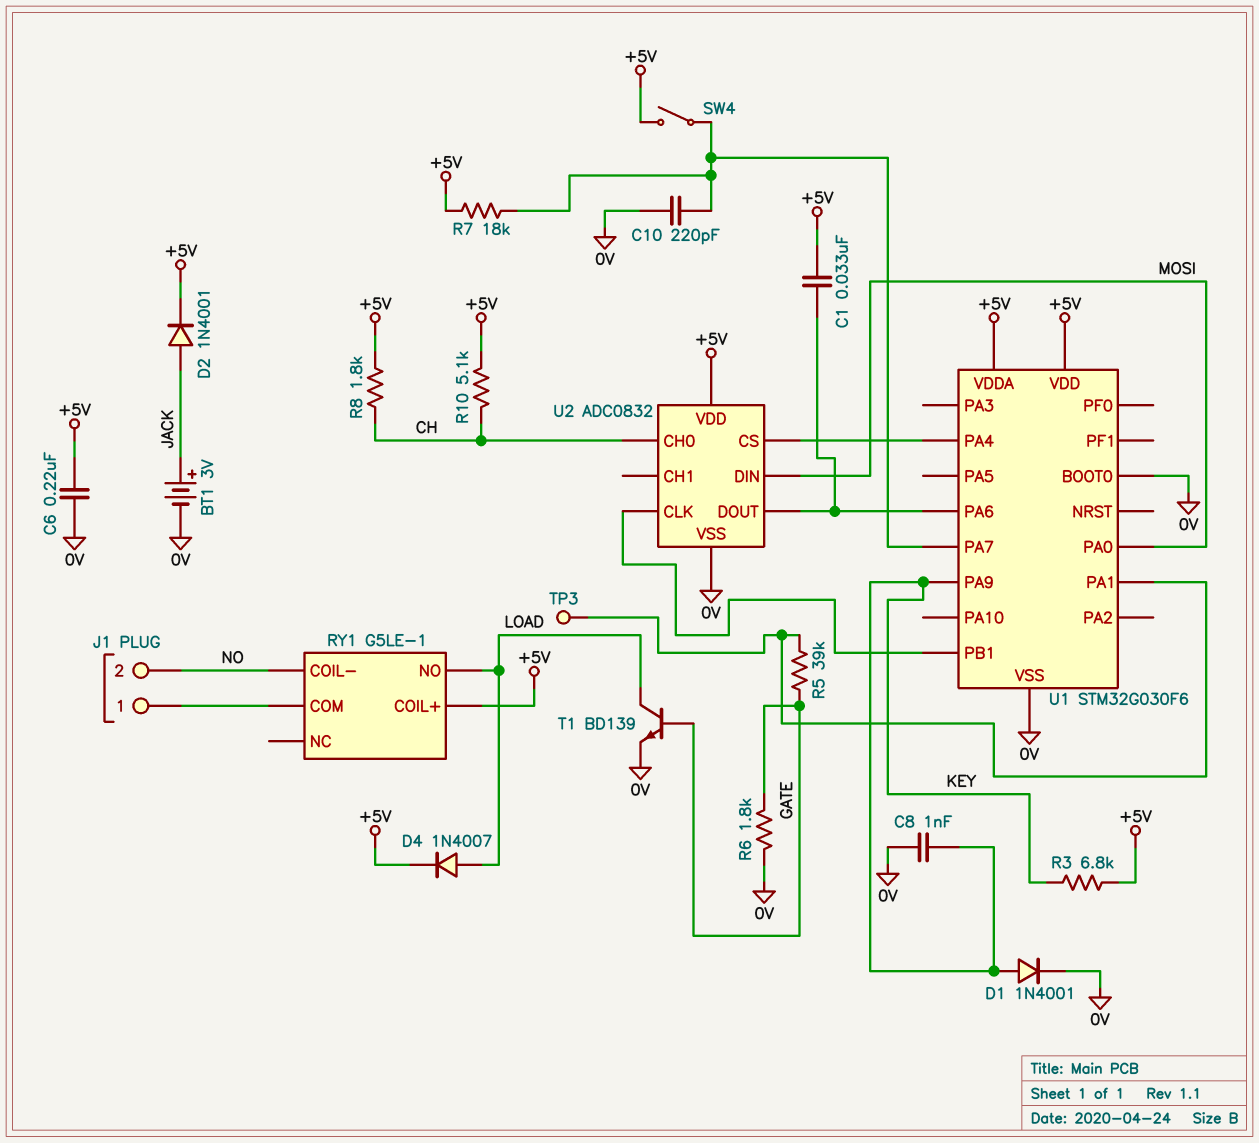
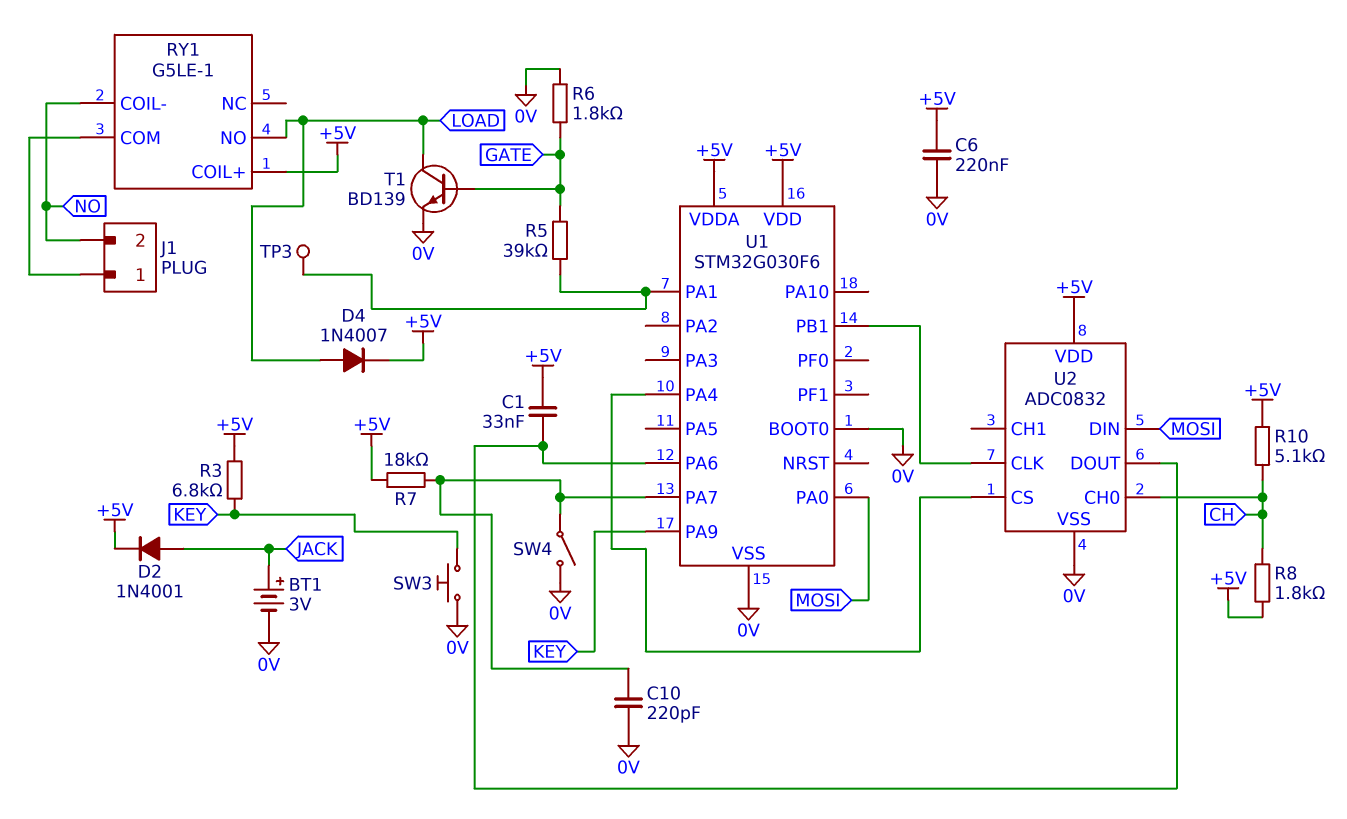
C8: 1nF (0V, KEY) -> none
D1: diode 1N4001 (A KEY, K 0V) -> none
SW3: none -> button (0V, KEY)
SW4: switch (+5V, U1/PA7) -> switch (0V, U1/PA7)

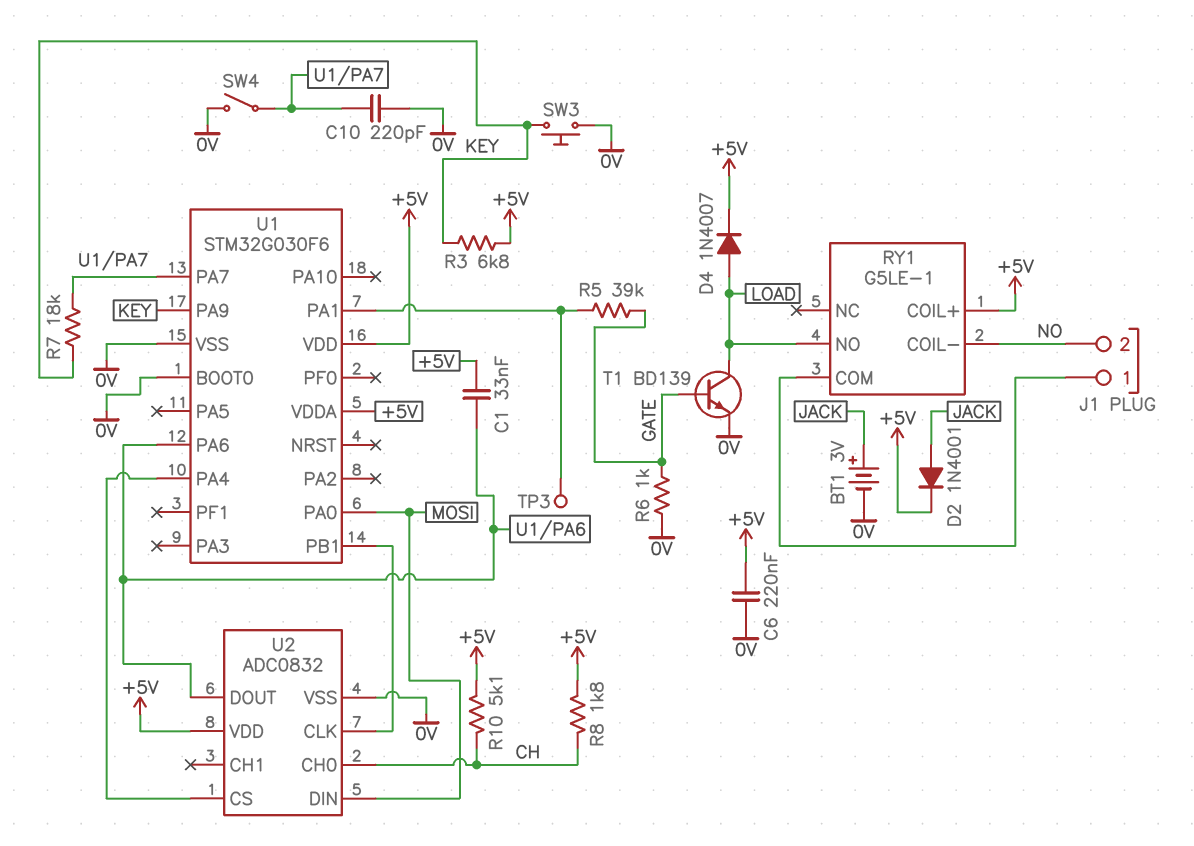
R6: 1.8k (0V, GATE) -> 1k (0V, GATE)
R7: 18k (+5V, U1/PA7) -> 18k (KEY, U1/PA7)

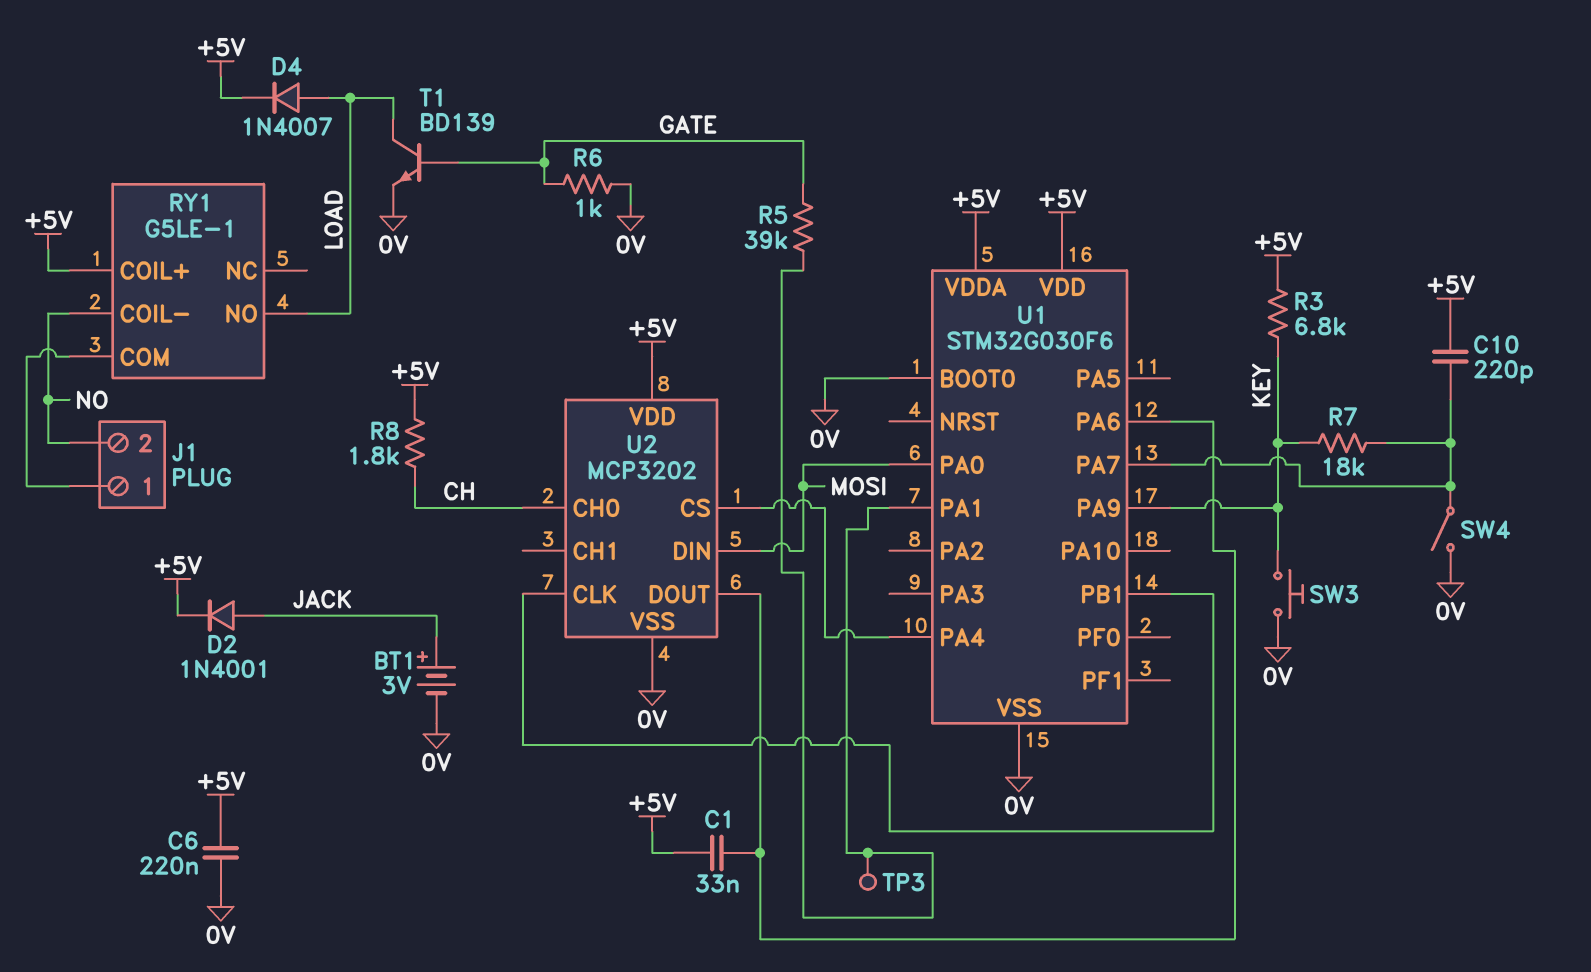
C10: 220pF (0V, U1/PA7) -> 220pF (+5V, U1/PA7)
R10: 5.1k (+5V, CH) -> none
U2: ADC0832 -> MCP3202

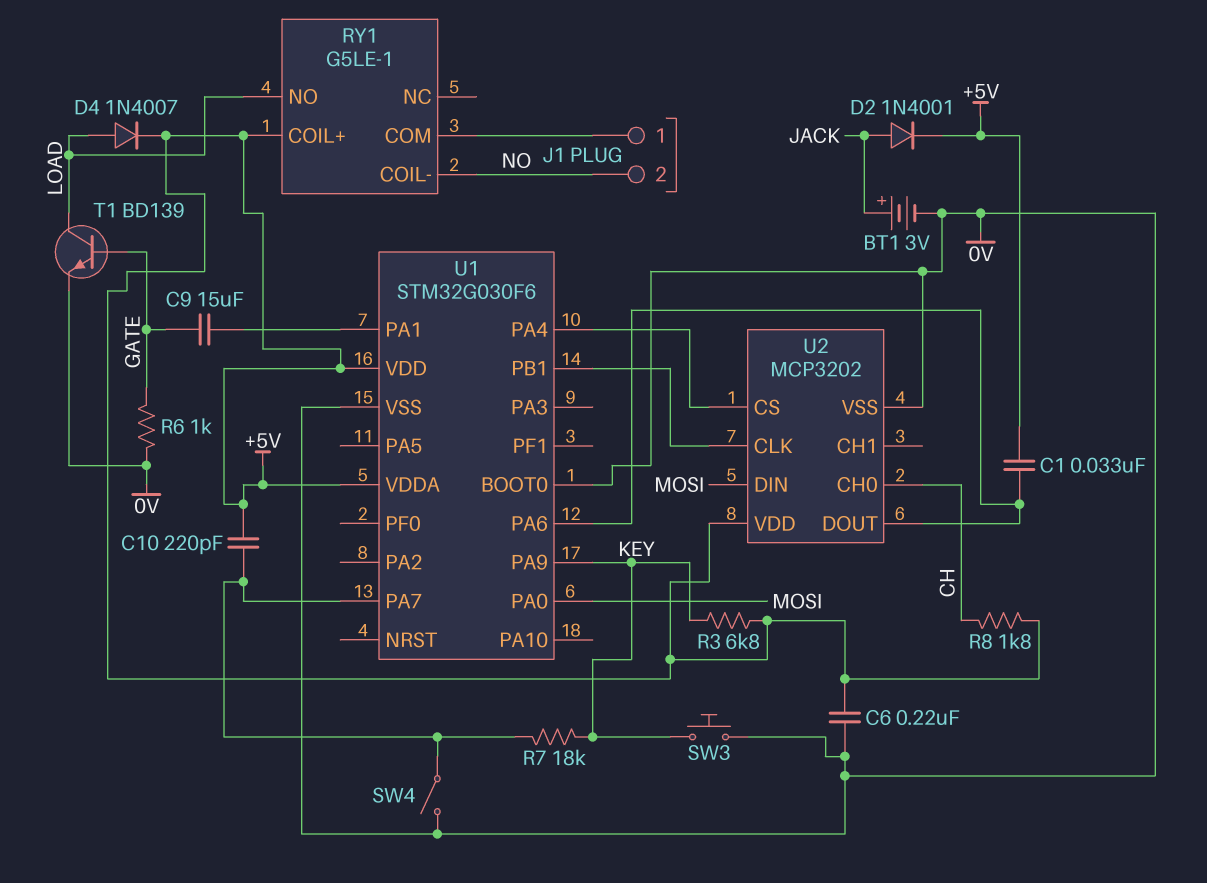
C9: none -> 15uF (GATE, U1/PA1)
R5: 39k (GATE, U1/PA1) -> none
TP3: test point (U1/PA1) -> none

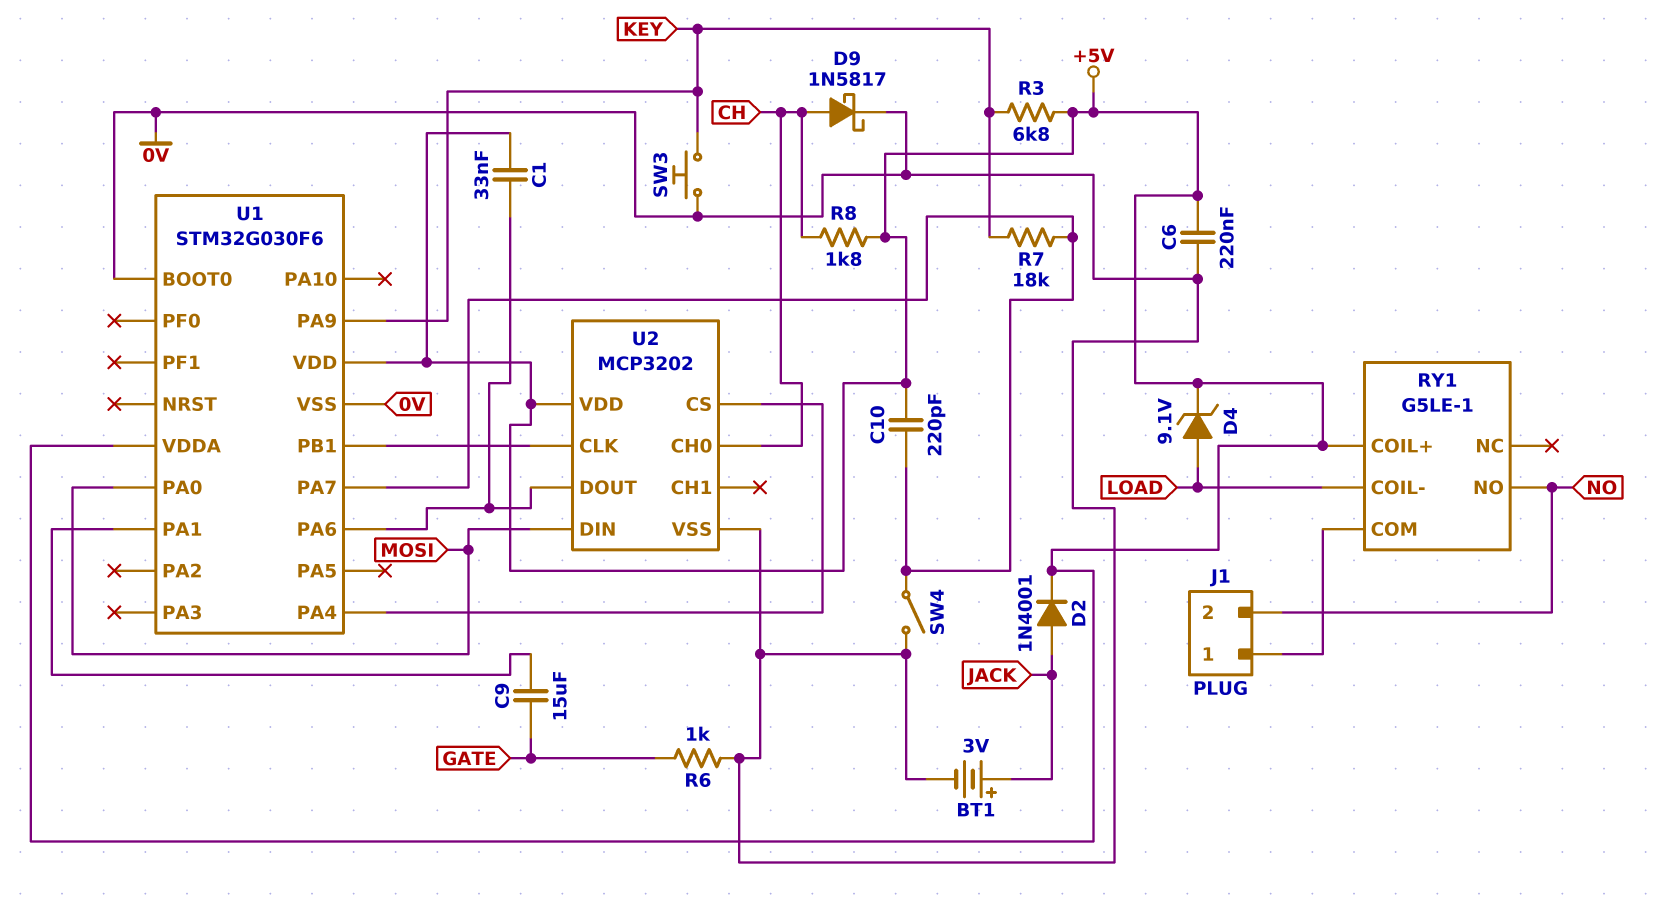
D4: diode 1N4007 (A LOAD, K +5V) -> zener 9.1V (A LOAD, K +5V)
D9: none -> schottky 1N5817 (A CH, K 0V)
RY1 pin COIL-: NO -> LOAD
RY1 pin NO: LOAD -> NO
T1: NPN BD139 (B GATE, C LOAD, E 0V) -> none

